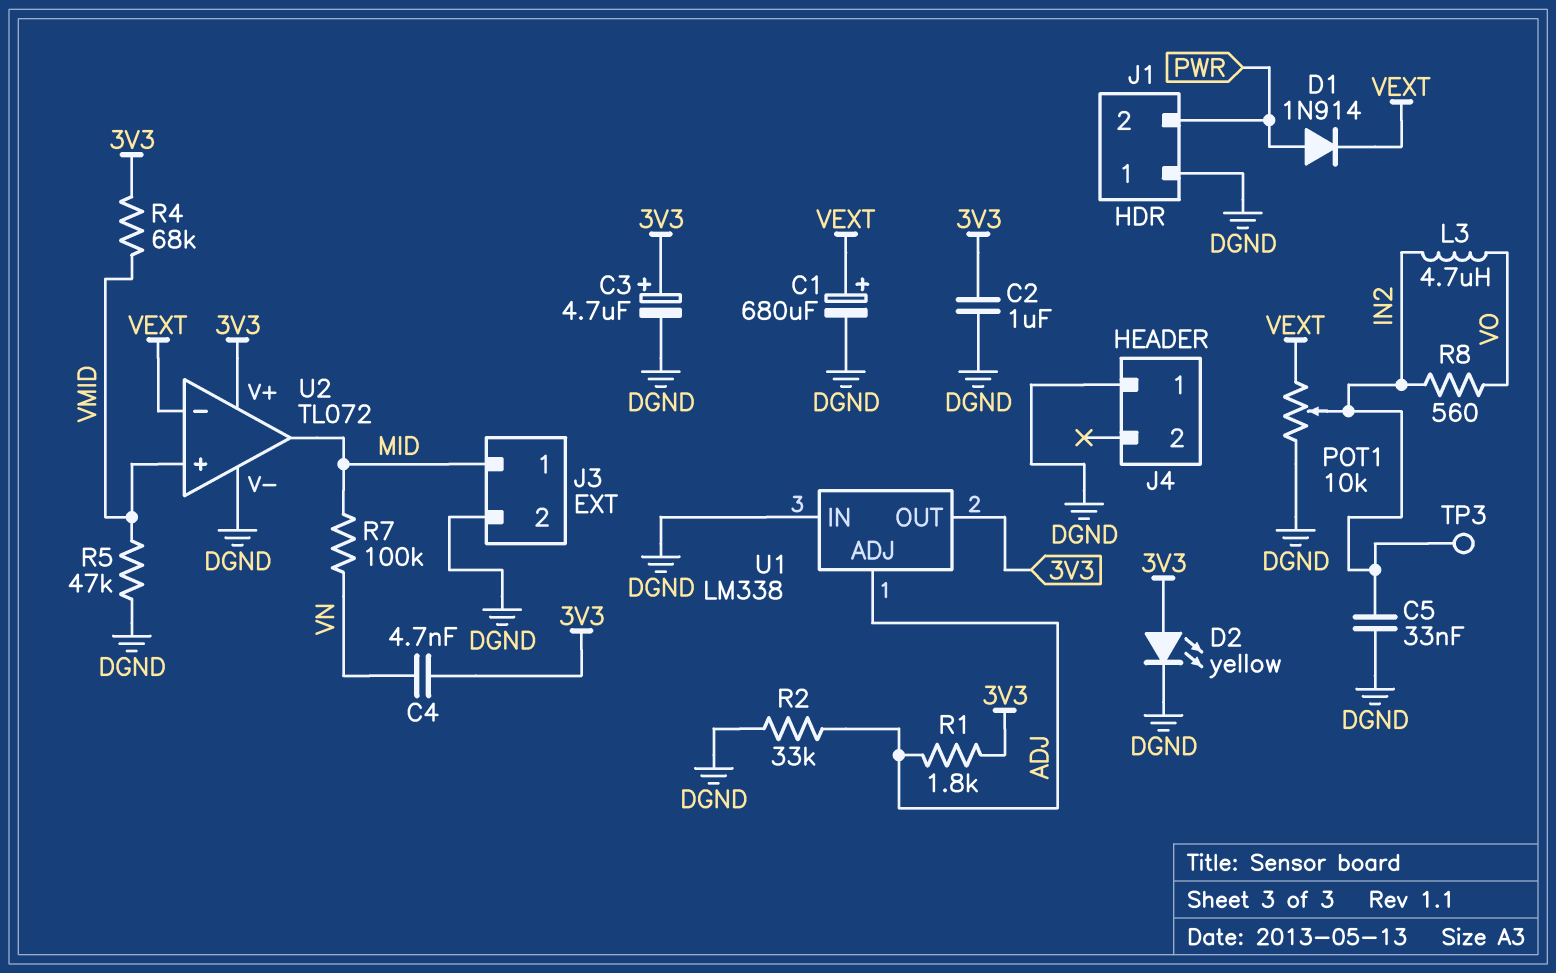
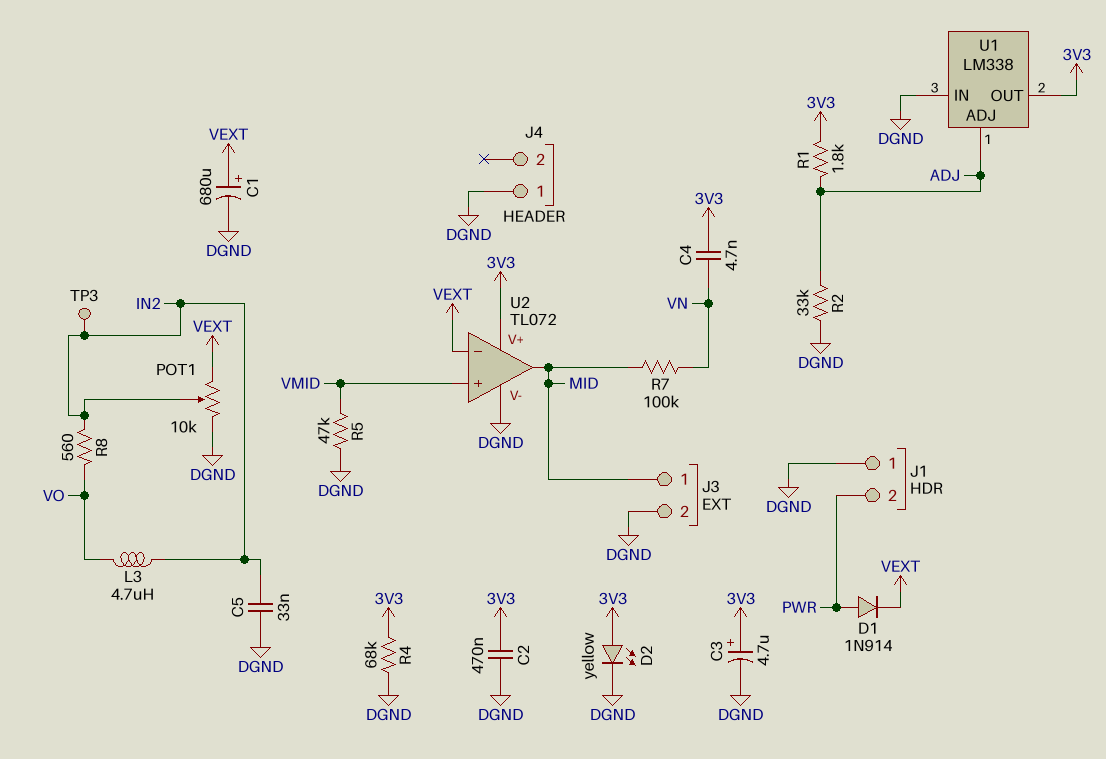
C2: 1uF (3V3, DGND) -> 470nF (3V3, DGND)
R4: 68k (3V3, VMID) -> 68k (3V3, DGND)

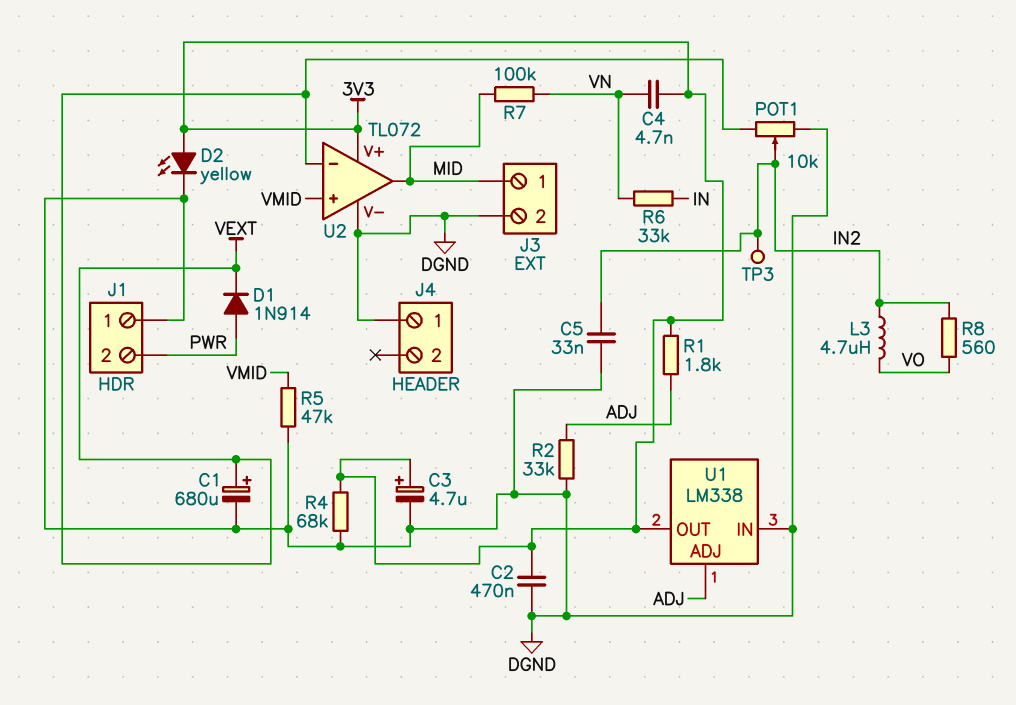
R6: none -> 33k (IN, VN)

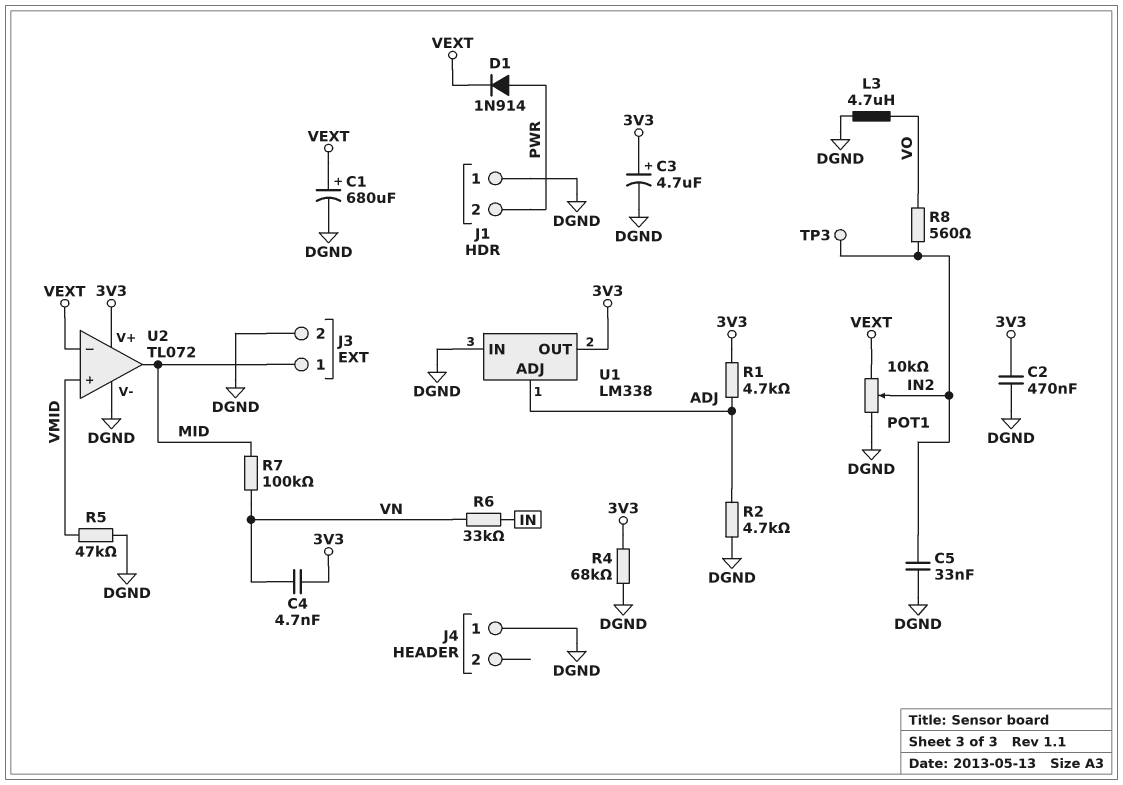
D2: LED yellow (A 3V3, K DGND) -> none
L3: 4.7uH (IN2, VO) -> 4.7uH (DGND, VO)
R1: 1.8k (3V3, ADJ) -> 4.7k (3V3, ADJ)
R2: 33k (ADJ, DGND) -> 4.7k (ADJ, DGND)

